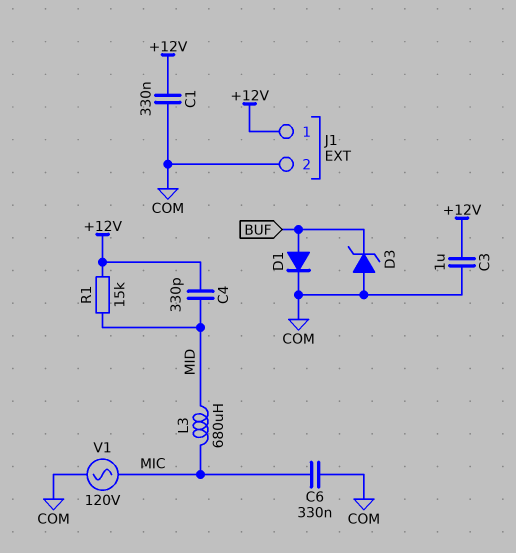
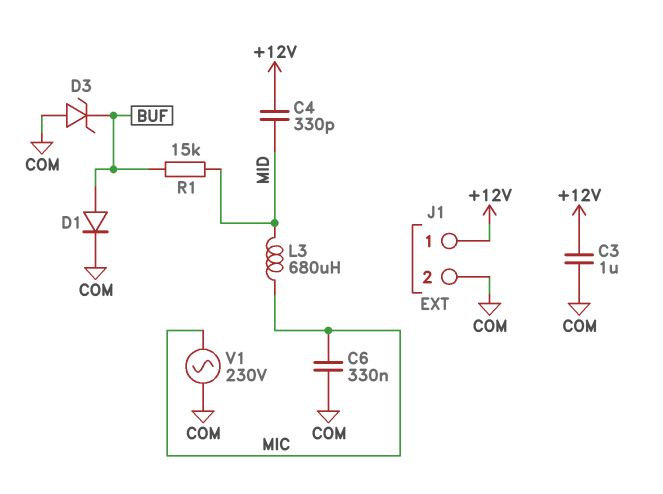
C1: 330nF (+12V, COM) -> none
R1: 15k (+12V, MID) -> 15k (BUF, MID)
V1: AC 120V (COM, MIC) -> AC 230V (COM, MIC)

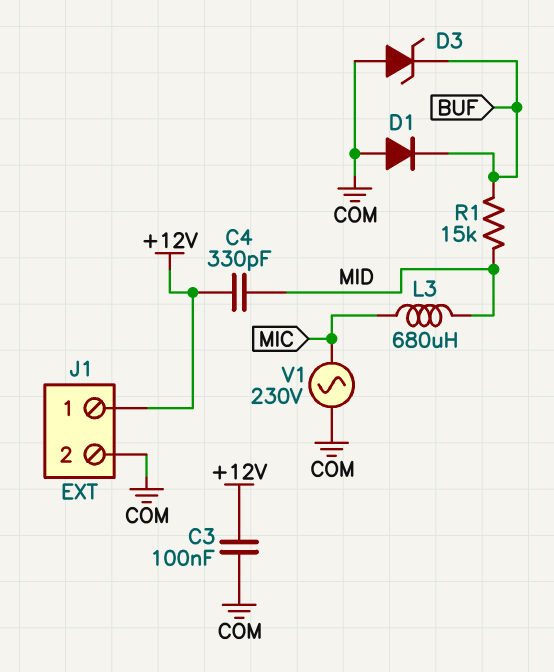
C3: 1uF (+12V, COM) -> 100nF (+12V, COM)
C6: 330nF (COM, MIC) -> none
D1: diode (A BUF, K COM) -> diode (A COM, K BUF)

